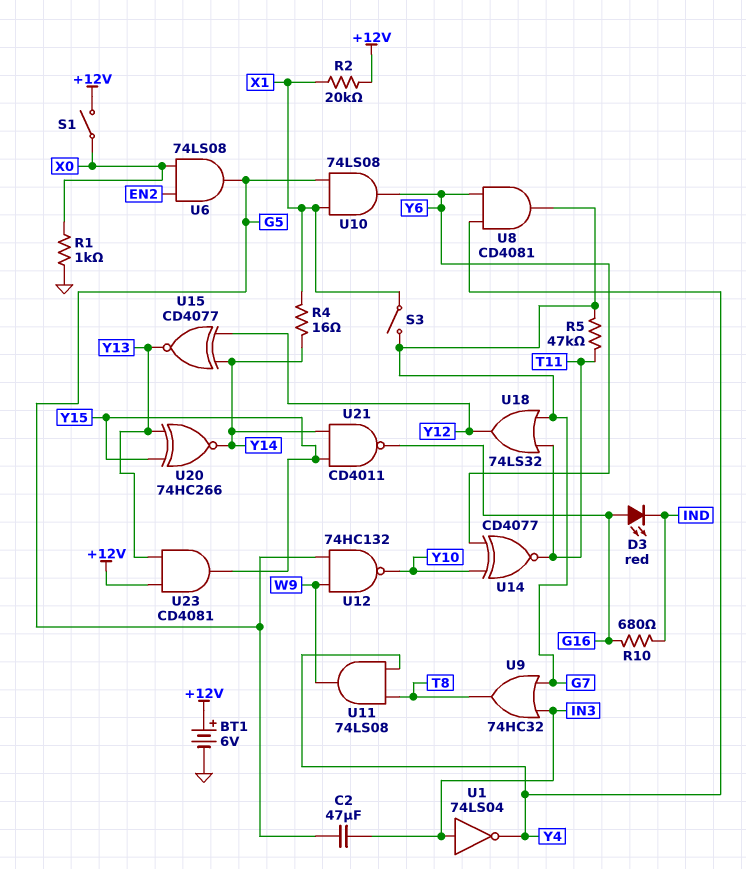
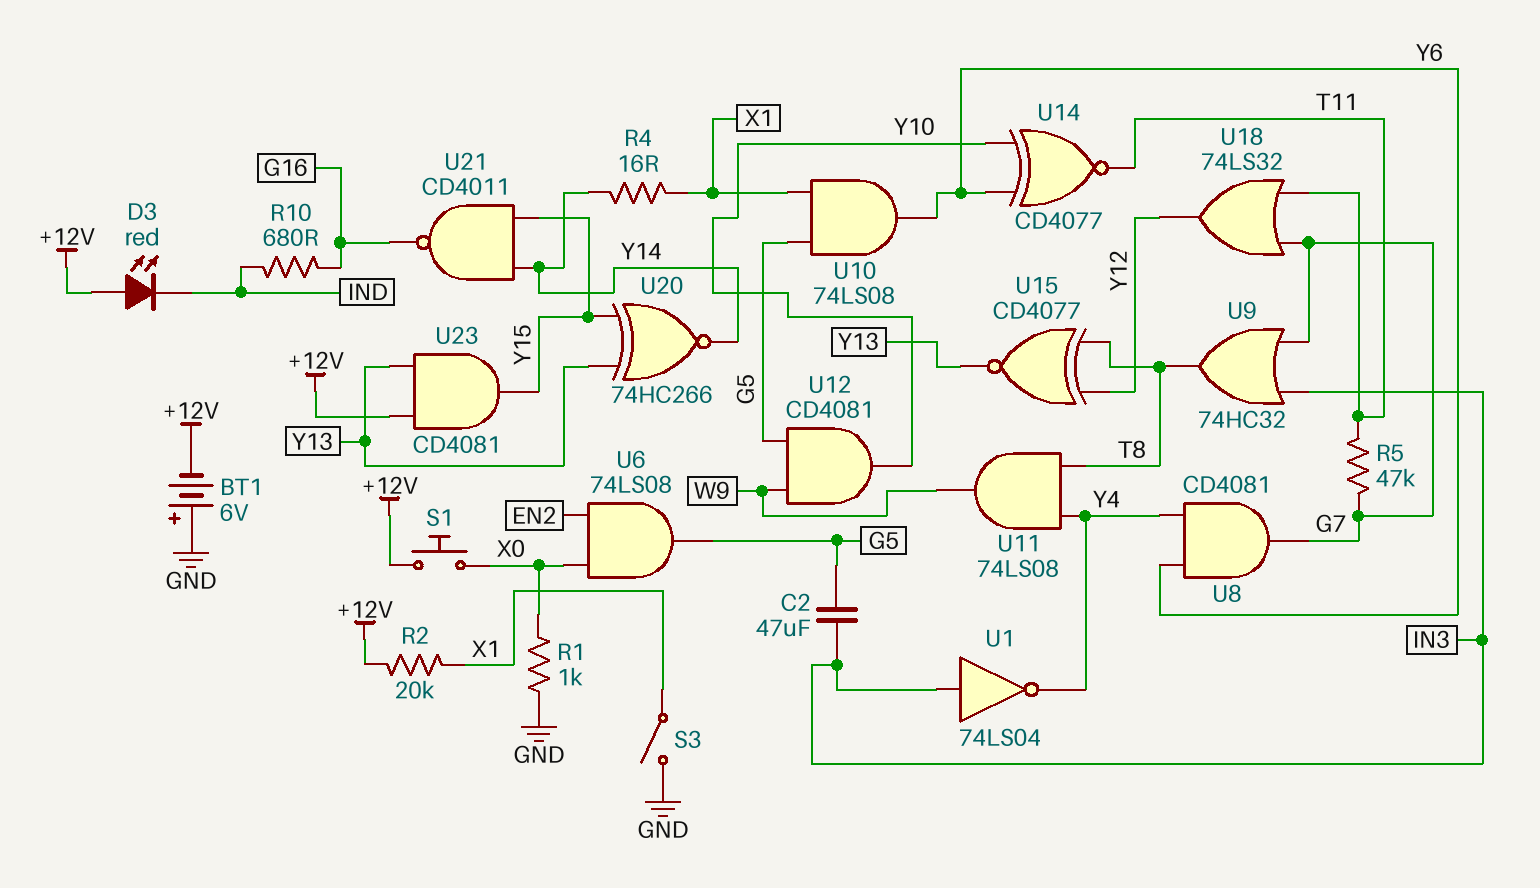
BT1: 6V (plus +12V, minus GND) -> 6V (plus GND, minus +12V)
D3: LED red (A G16, K IND) -> LED red (A +12V, K IND)
S1: switch (+12V, X0) -> button (+12V, X0)
S3: switch (G7, X1) -> switch (GND, X1)
U12: NAND 74HC132 (in G5, in W9, out Y10) -> AND CD4081 (in G5, in W9, out Y10)
U15: XNOR CD4077 (in Y12, in Y14, out Y13) -> XNOR CD4077 (in T8, in Y12, out Y13)

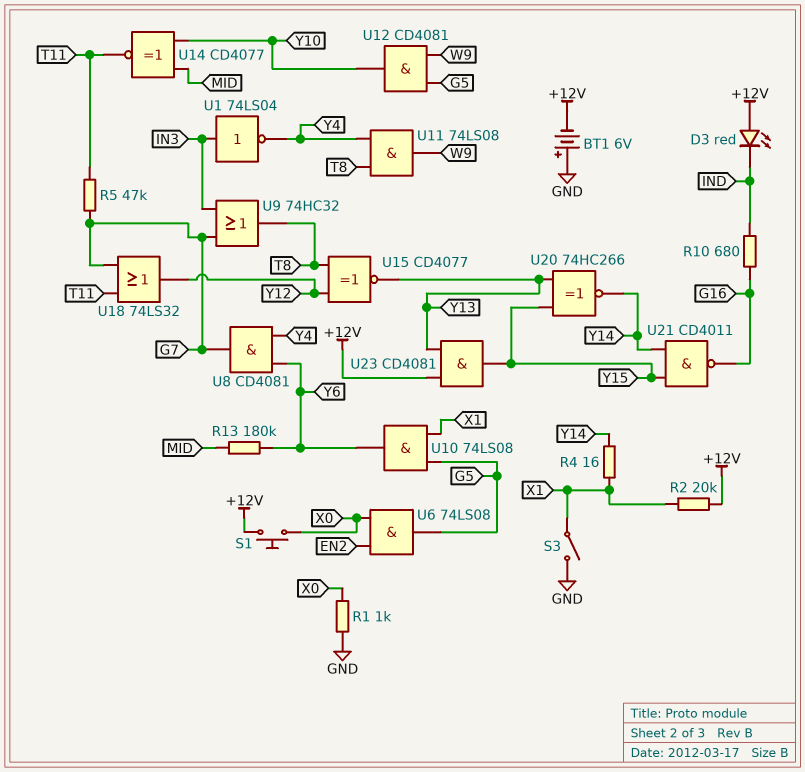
C2: 47uF (G5, IN3) -> none
R13: none -> 180k (MID, Y6)
U14: XNOR CD4077 (in Y6, in Y10, out T11) -> XNOR CD4077 (in MID, in Y10, out T11)

